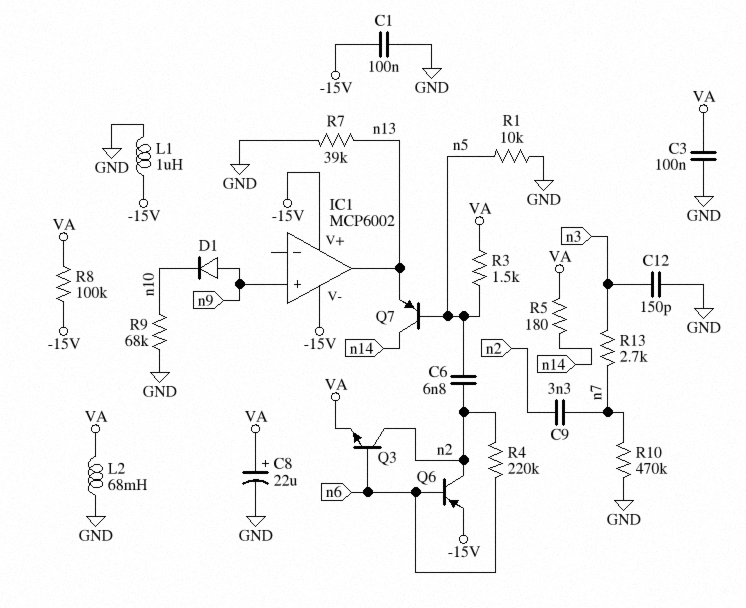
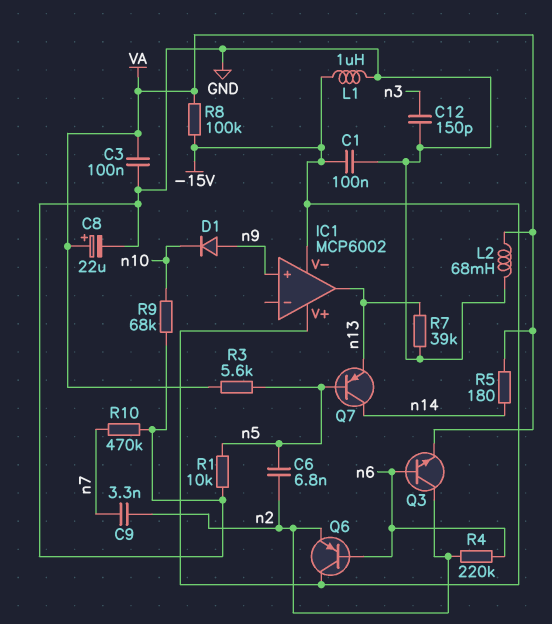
Q6: PNP (B n6, C n2, E -15V) -> PNP (B n6, C -15V, E n2)
R3: 1.5k (VA, n5) -> 5.6k (VA, n5)
R13: 2.7k (n3, n7) -> none

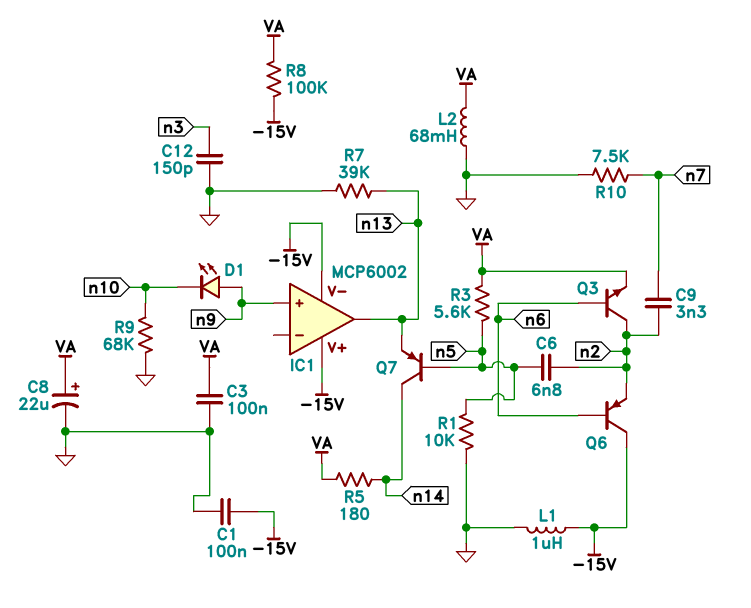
D1: diode (A n9, K n10) -> LED (A n9, K n10)
R4: 220k (n2, n6) -> none
R10: 470k (GND, n7) -> 7.5k (GND, n7)

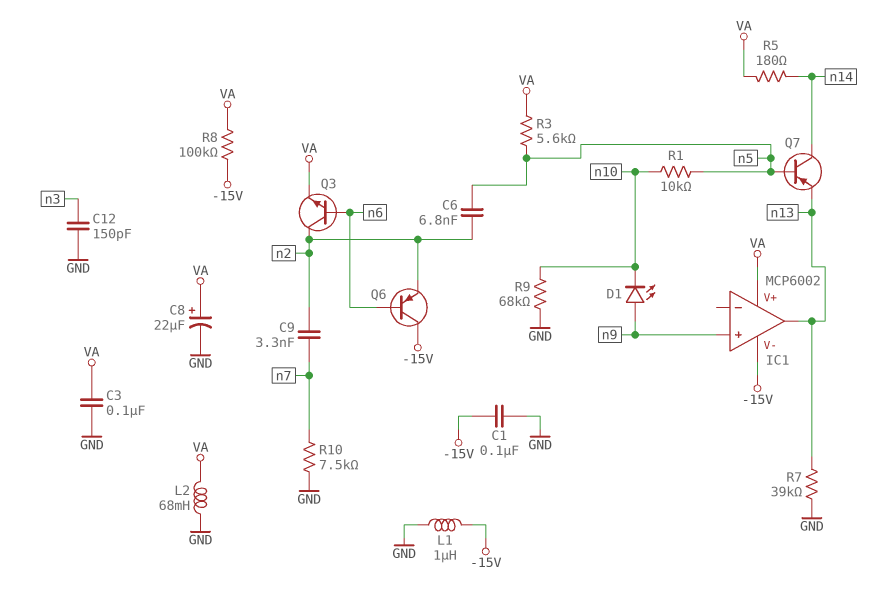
IC1 pin V+: -15V -> VA
R1: 10k (GND, n5) -> 10k (n5, n10)

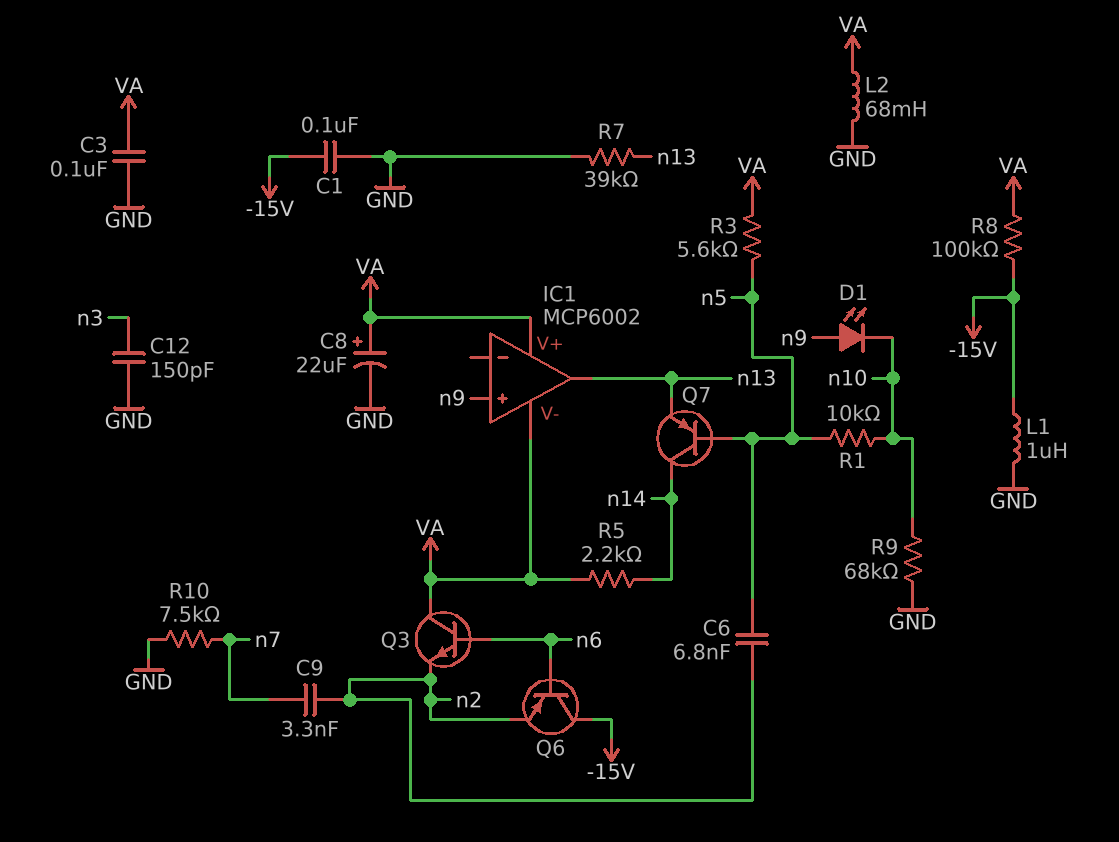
IC1 pin V-: -15V -> VA
Q3: NPN (B n6, C n2, E VA) -> NPN (B n6, C VA, E n2)
R5: 180 (VA, n14) -> 2.2k (VA, n14)

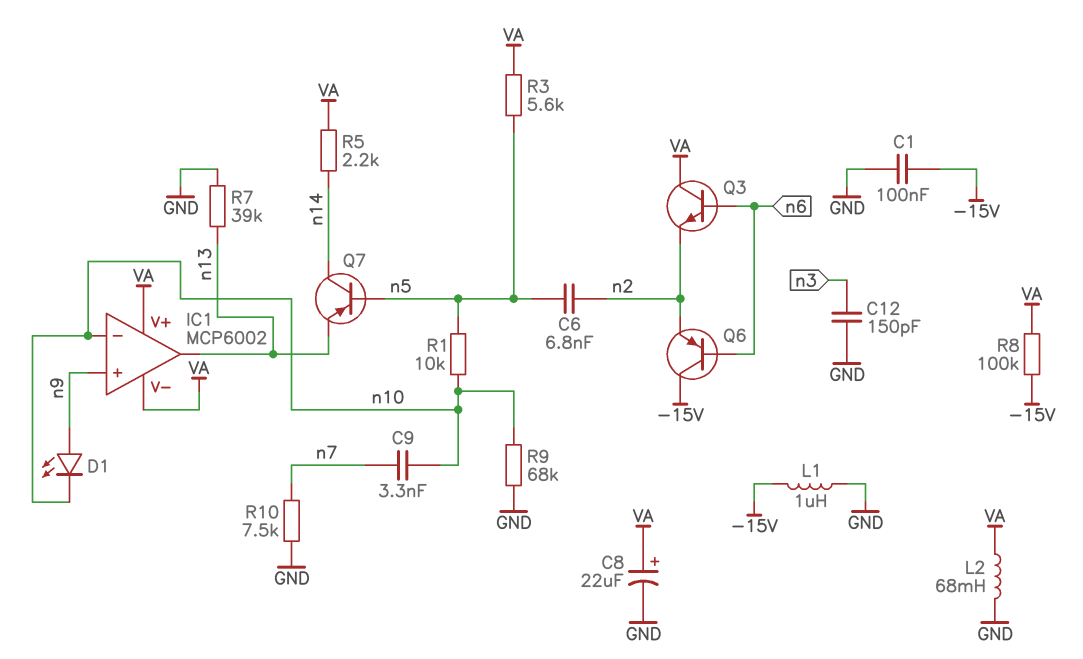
C3: 100nF (GND, VA) -> none
C9: 3.3nF (n2, n7) -> 3.3nF (n7, n10)
IC1 pin in-: none -> n10

